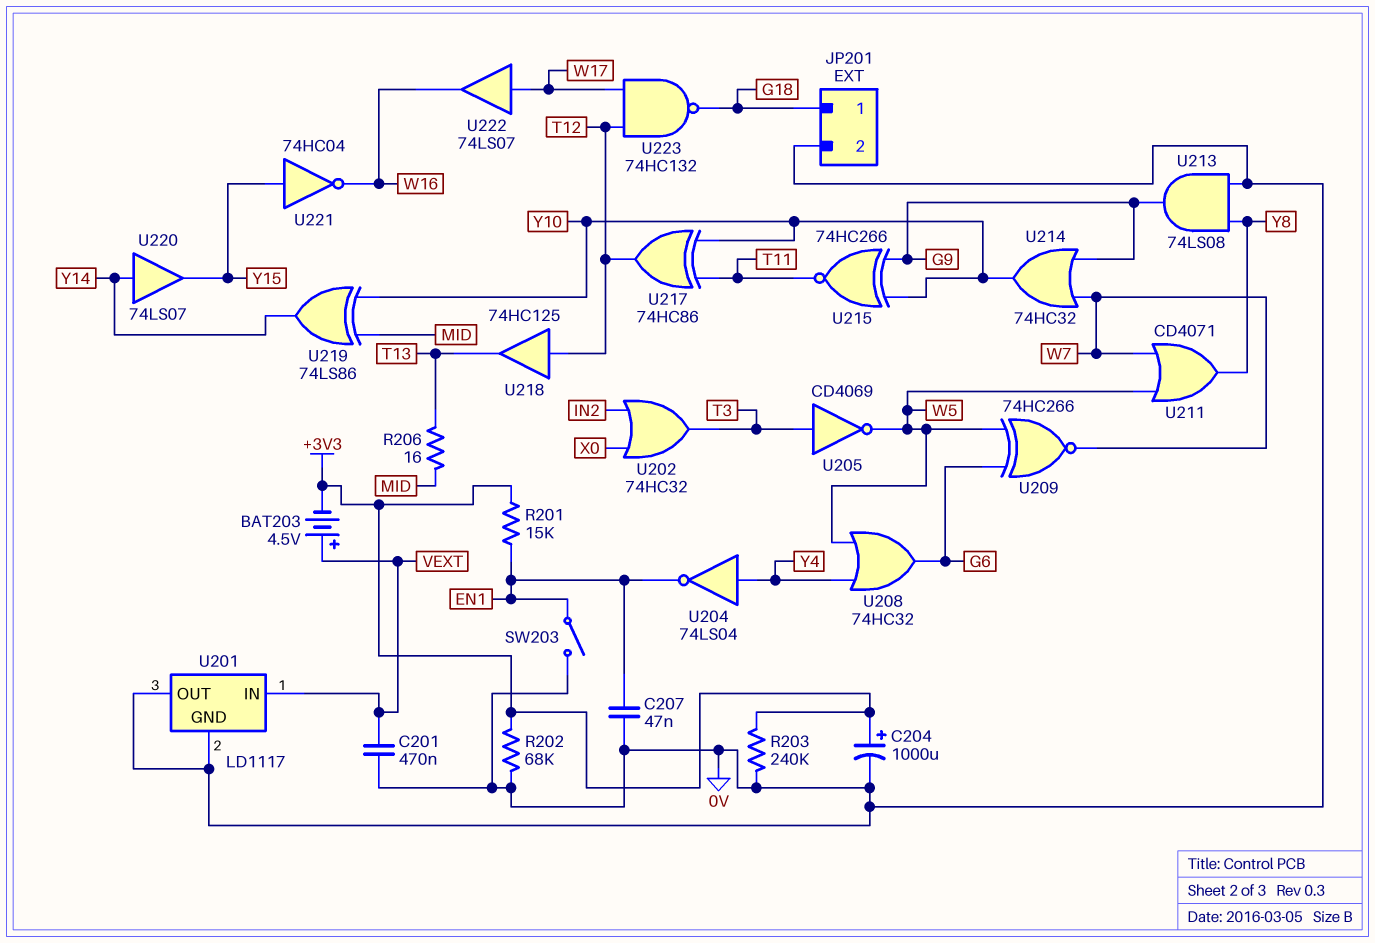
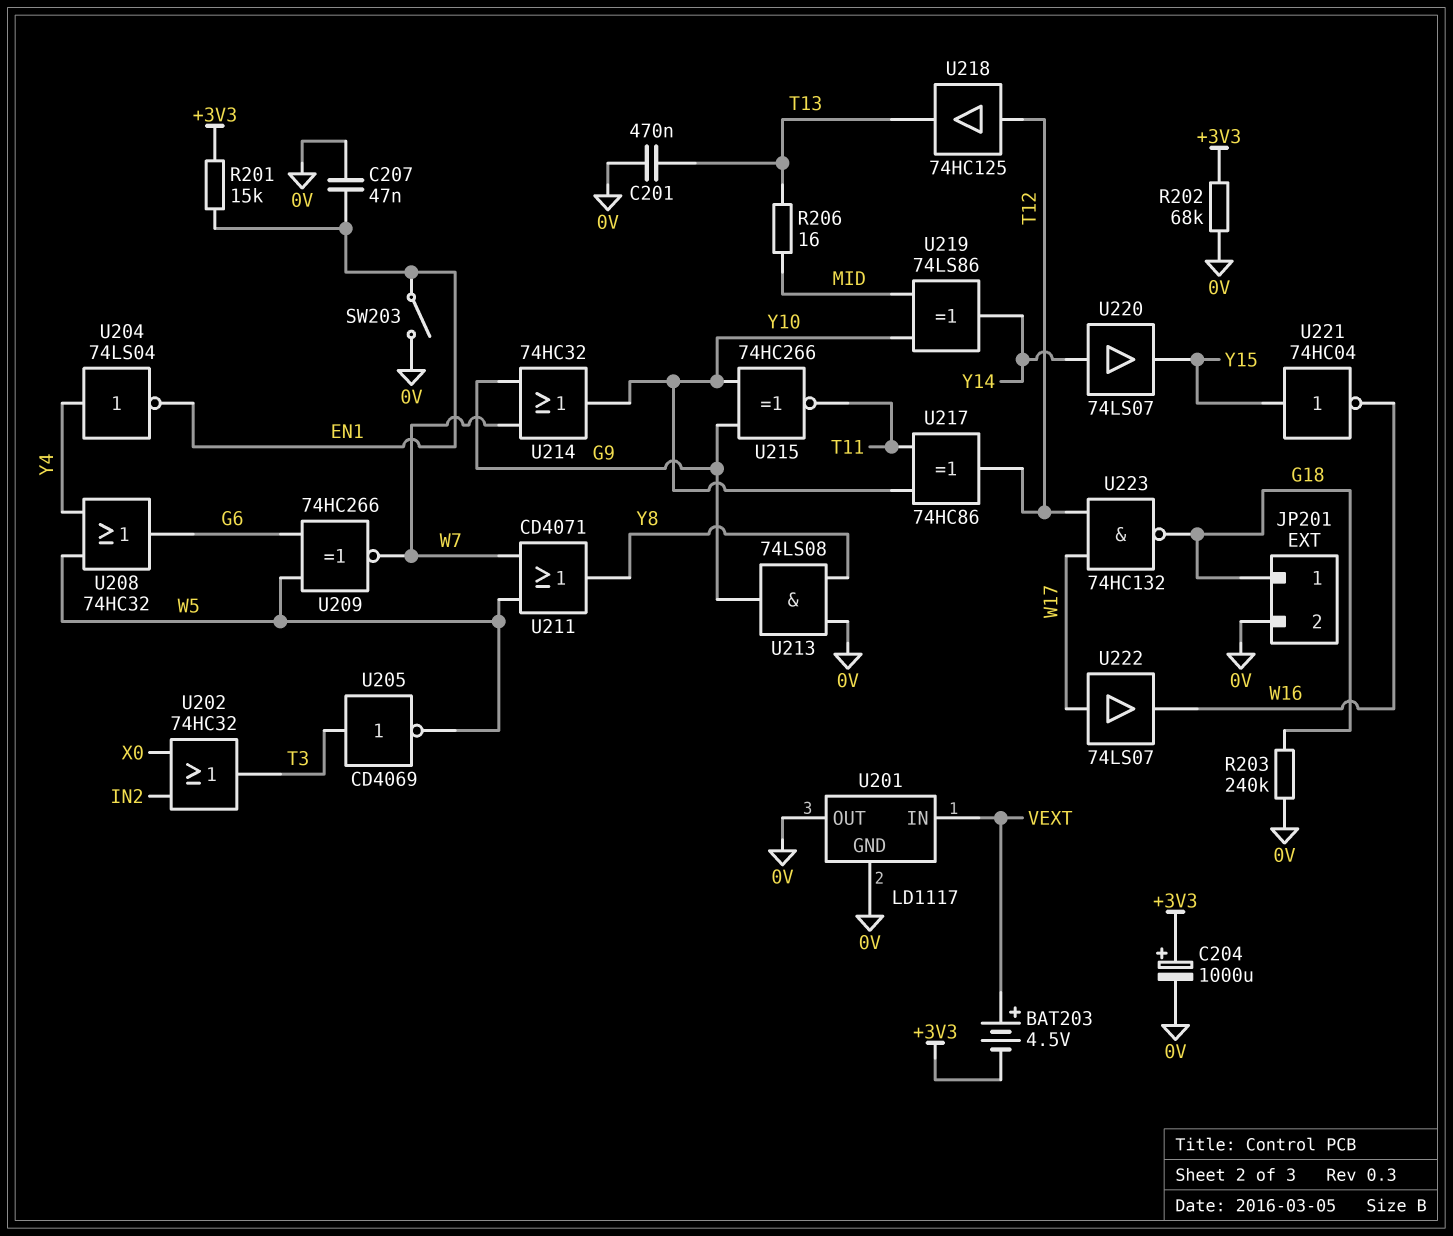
C201: 470nF (0V, VEXT) -> 470nF (0V, T13)
R203: 240k (+3V3, 0V) -> 240k (0V, G18)

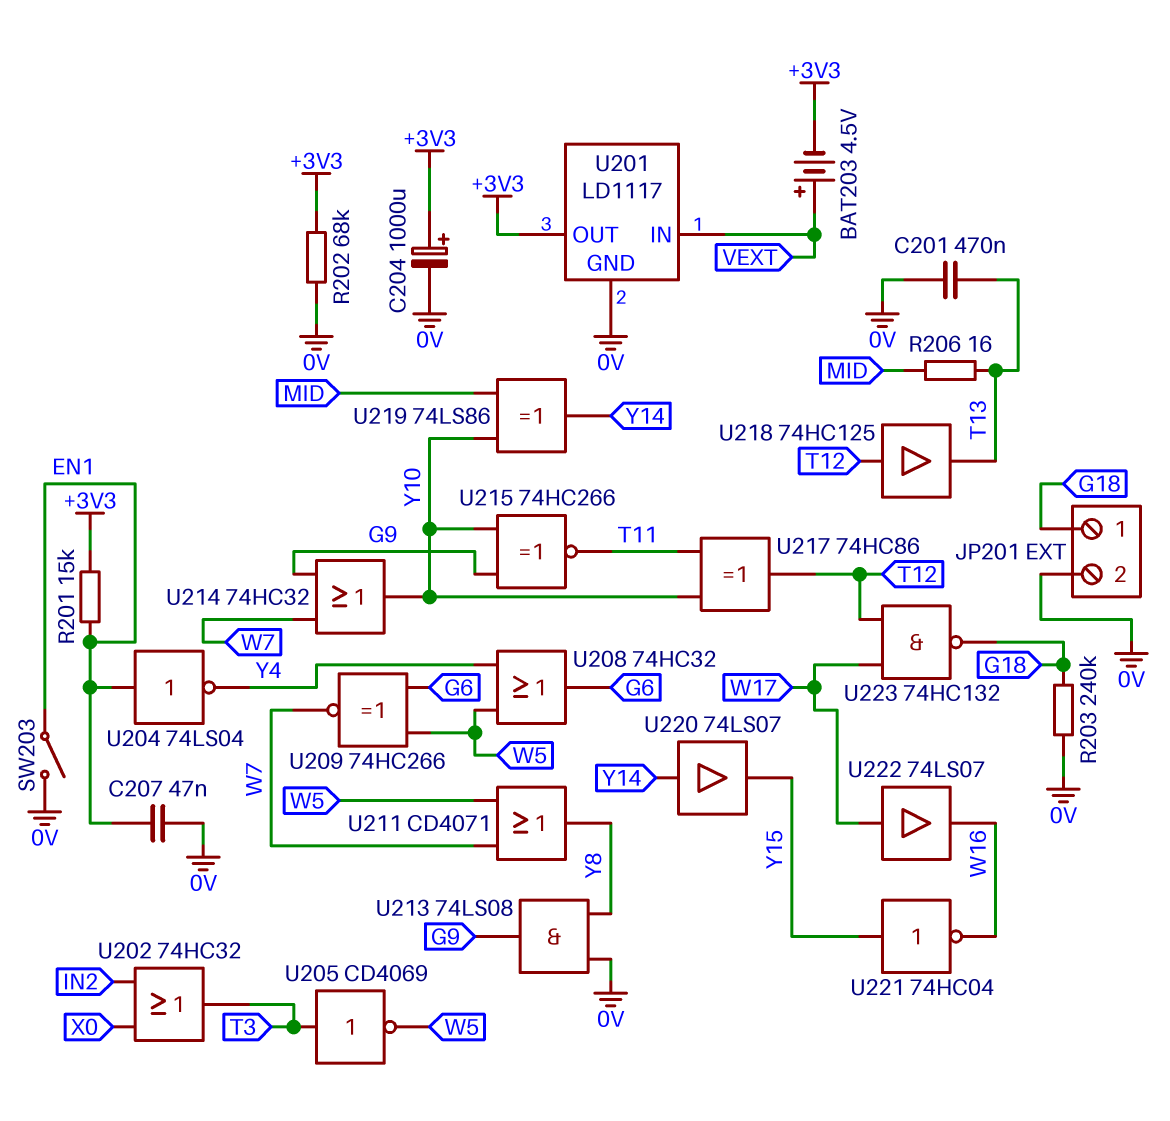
U201 pin OUT: 0V -> +3V3
U204: NOT 74LS04 (in Y4, out EN1) -> NOT 74LS04 (in EN1, out Y4)

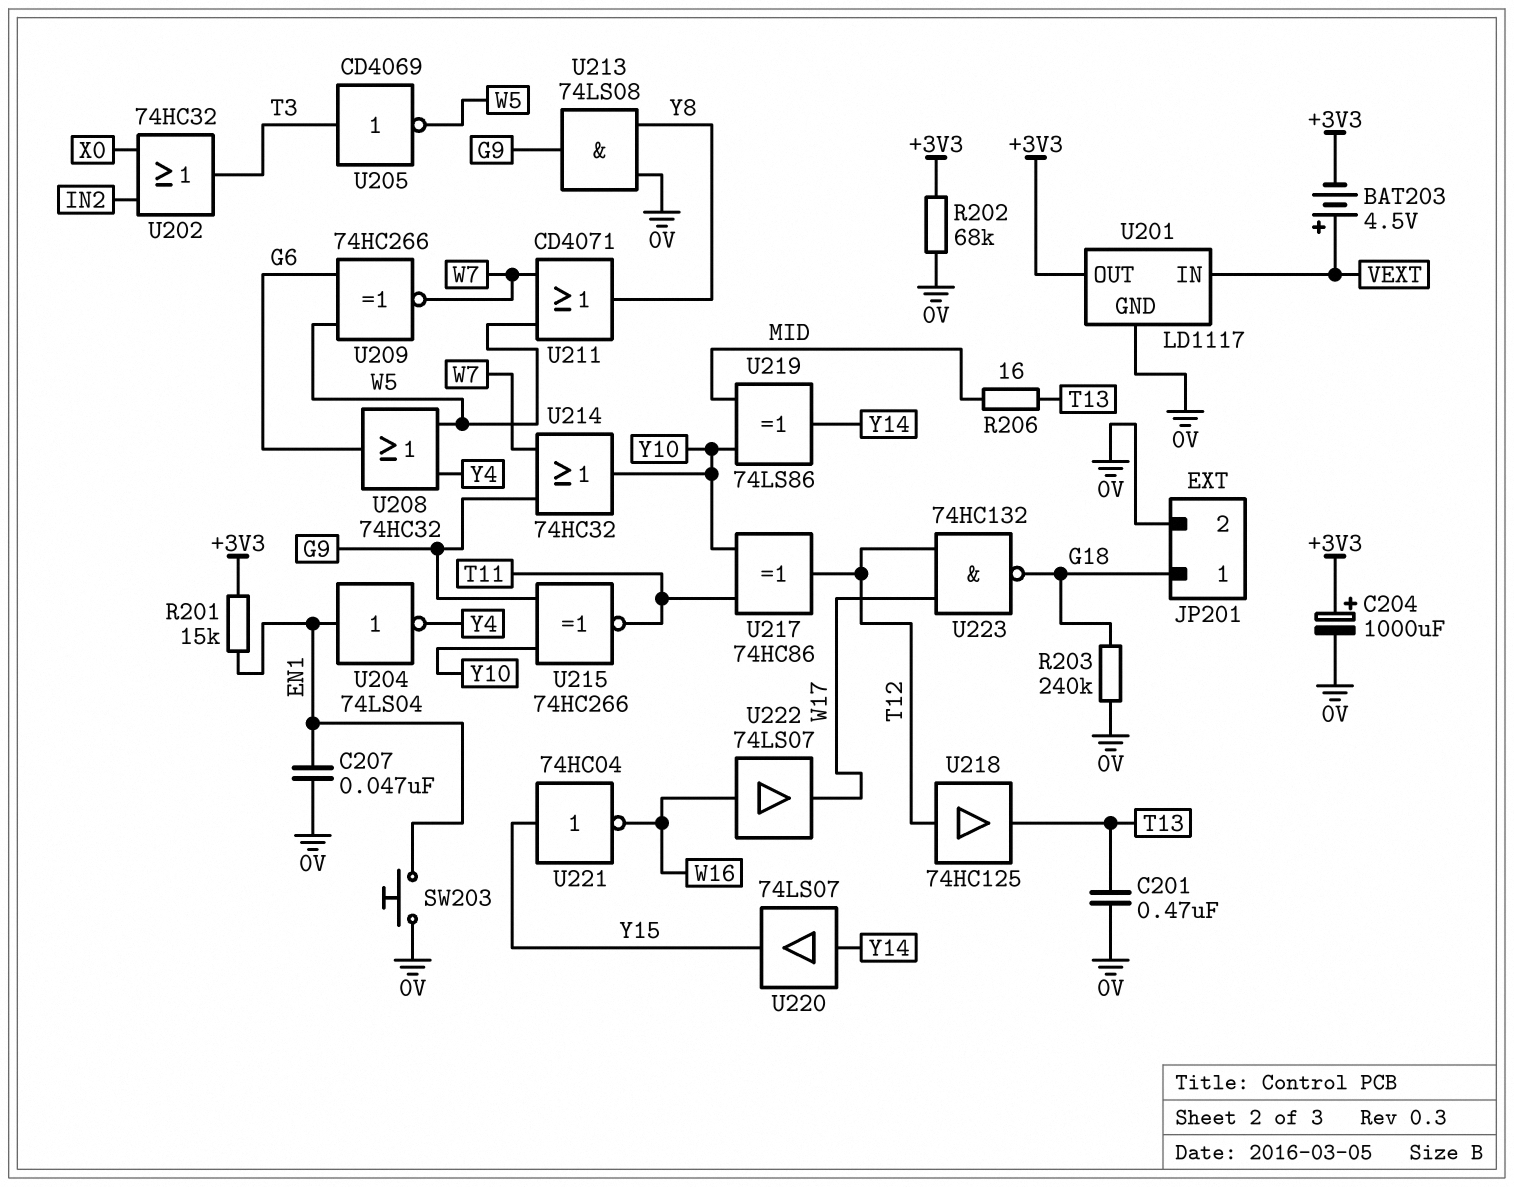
SW203: switch (0V, EN1) -> button (0V, EN1)
U222: buffer 74LS07 (in W17, out W16) -> buffer 74LS07 (in W16, out W17)

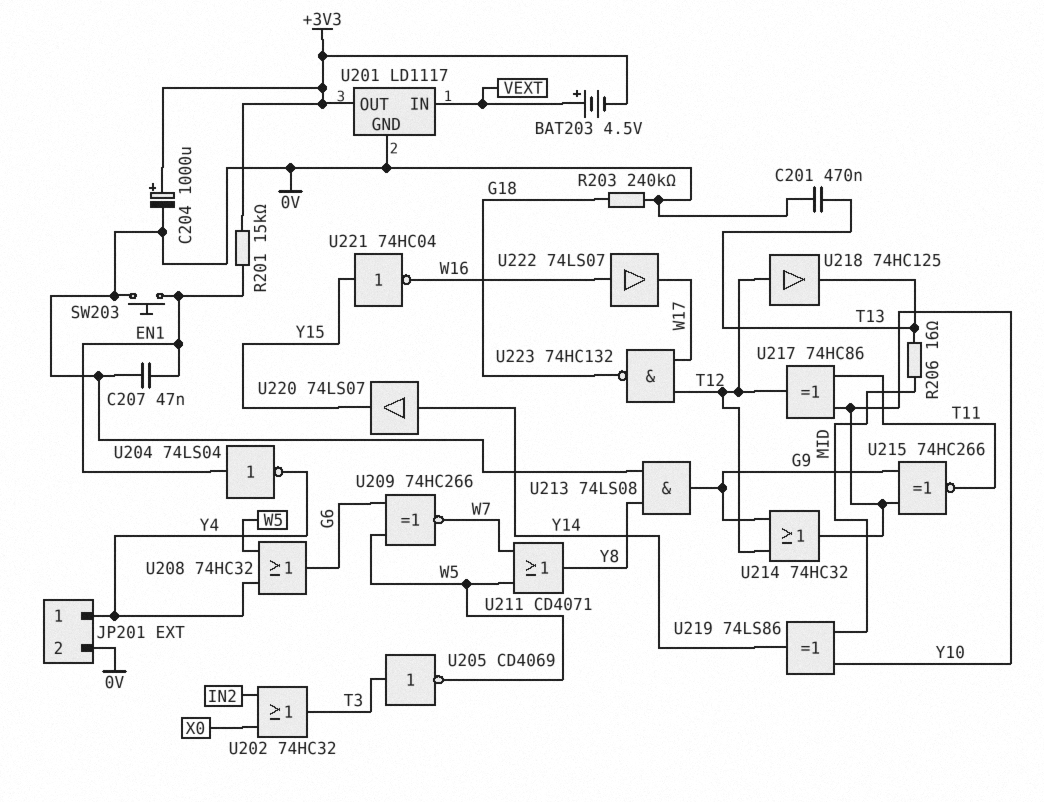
JP201 pin 1: G18 -> Y4
R202: 68k (+3V3, 0V) -> none
U214: OR 74HC32 (in G9, in W7, out Y10) -> OR 74HC32 (in G9, in T12, out Y10)

